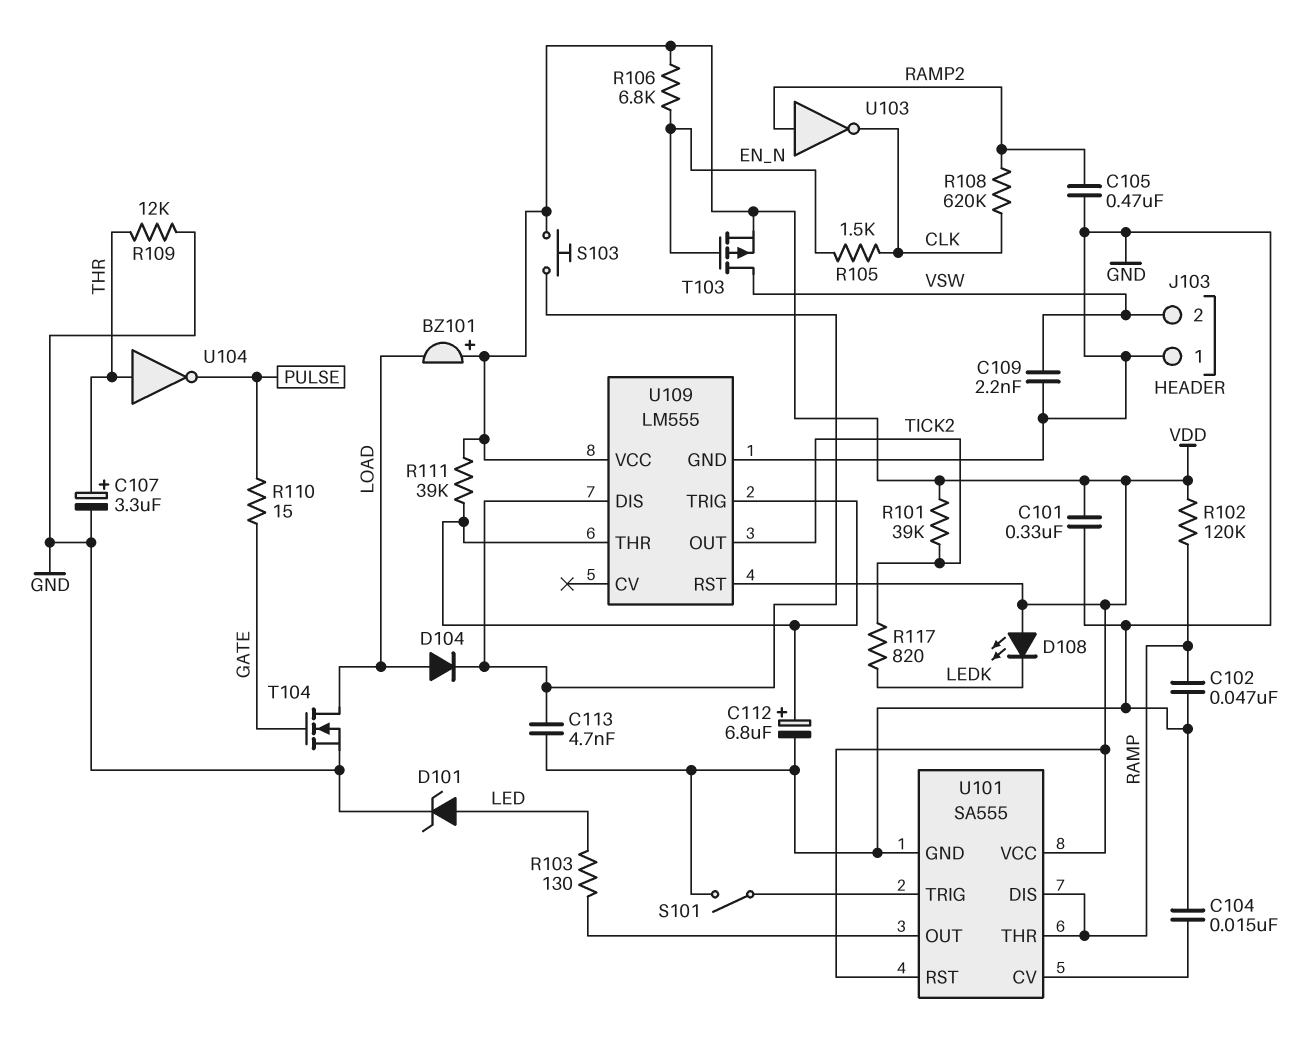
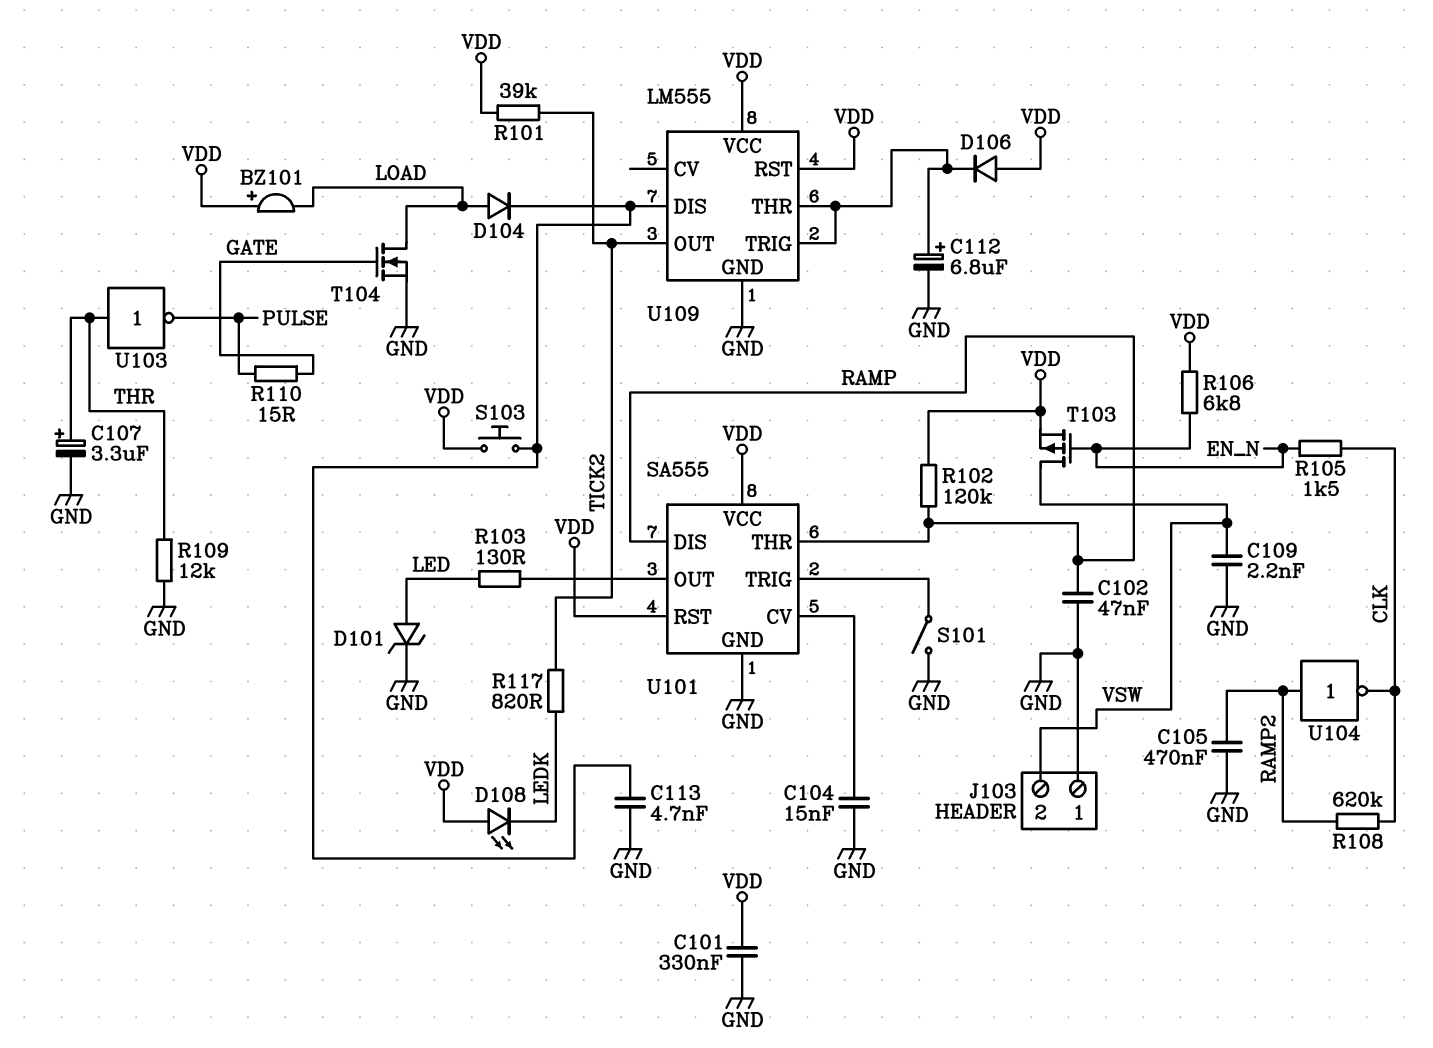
D106: none -> diode (A VDD, K U109/THR)
R111: 39k (U109/THR, VDD) -> none
U103: NOT (in RAMP2, out CLK) -> NOT (in THR, out PULSE)
U104: NOT (in THR, out PULSE) -> NOT (in RAMP2, out CLK)

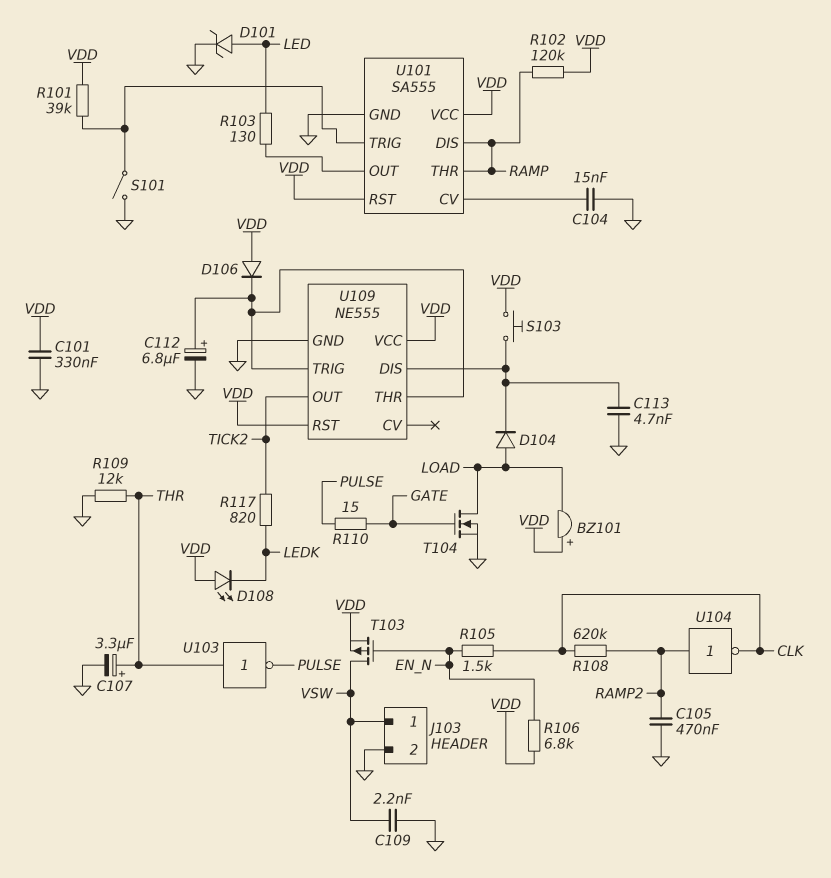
C102: 47nF (GND, RAMP) -> none
J103 pin 1: GND -> VSW
J103 pin 2: VSW -> GND
R101: 39k (TICK2, VDD) -> 39k (U101/TRIG, VDD)
U109: LM555 -> NE555

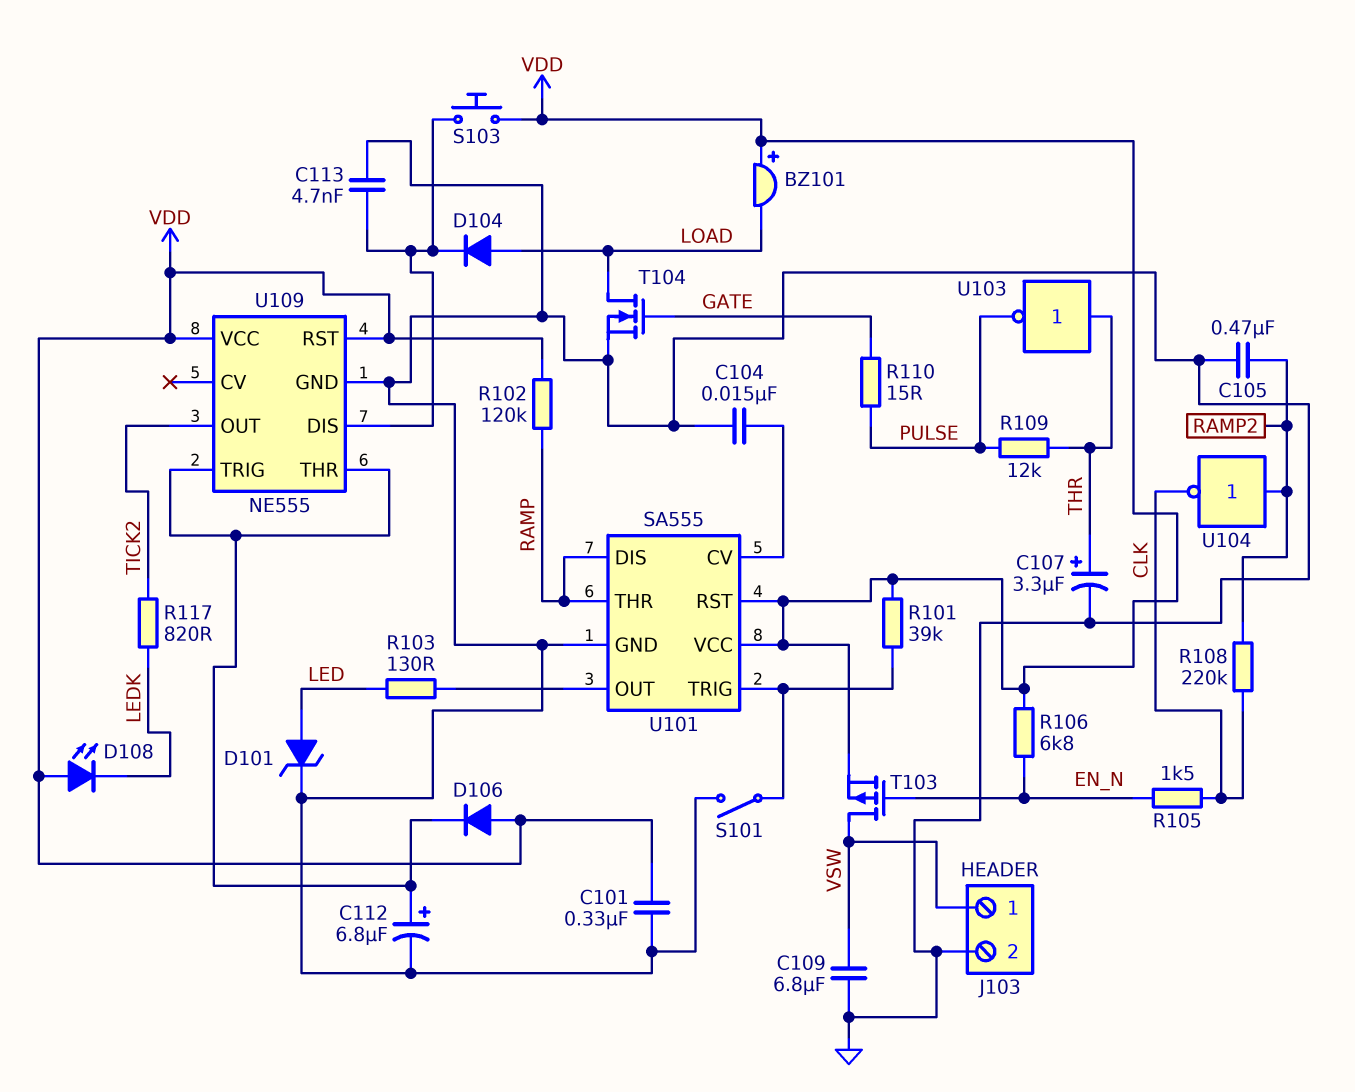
C109: 2.2nF (GND, VSW) -> 6.8uF (GND, VSW)
R108: 620k (CLK, RAMP2) -> 220k (CLK, RAMP2)
R109: 12k (GND, THR) -> 12k (PULSE, THR)

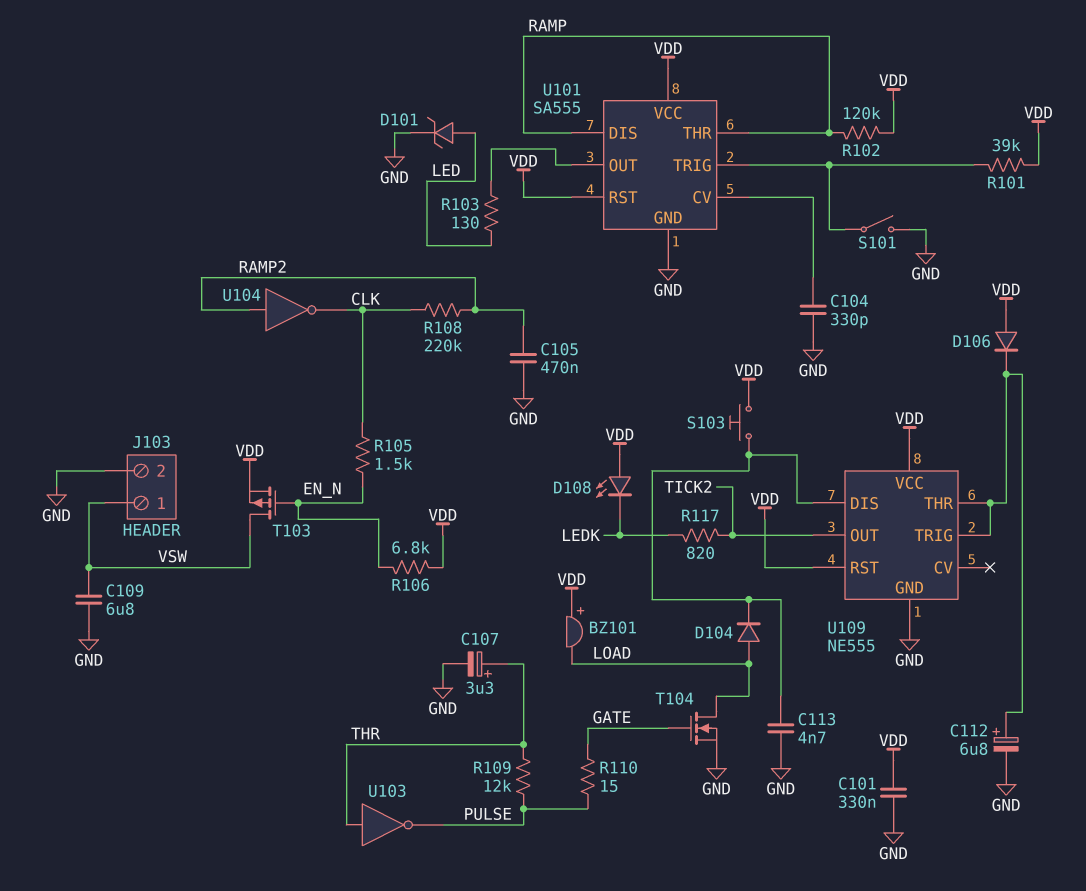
C104: 15nF (GND, U101/CV) -> 330pF (GND, U101/CV)

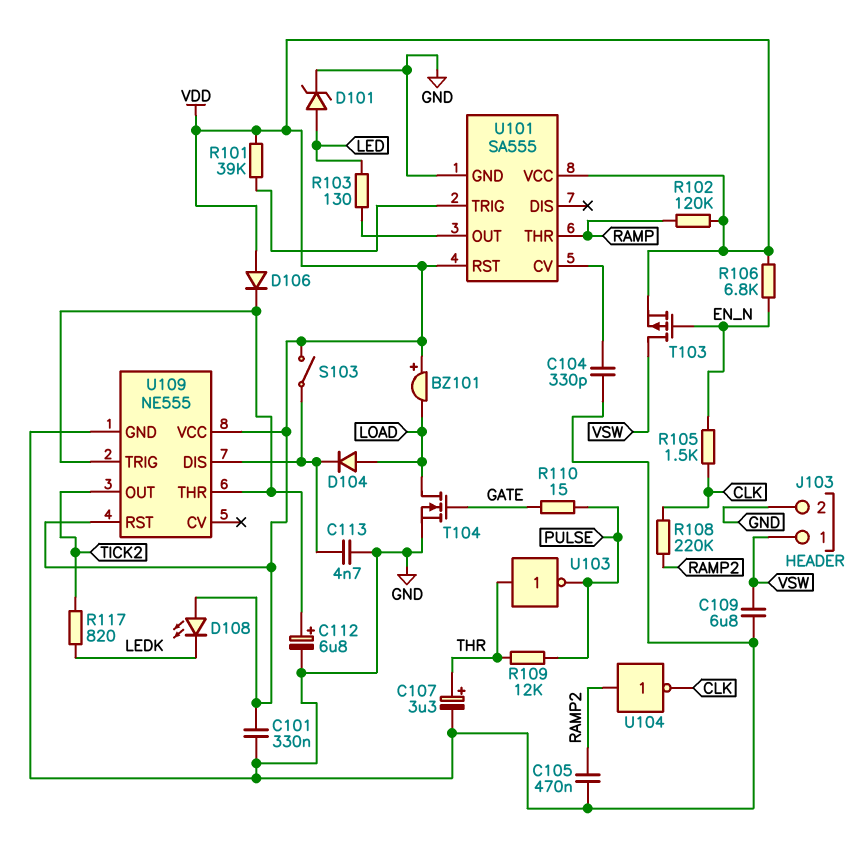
S101: switch (GND, U101/TRIG) -> none
S103: button (U109/DIS, VDD) -> switch (U109/DIS, VDD)
U101 pin DIS: RAMP -> none

